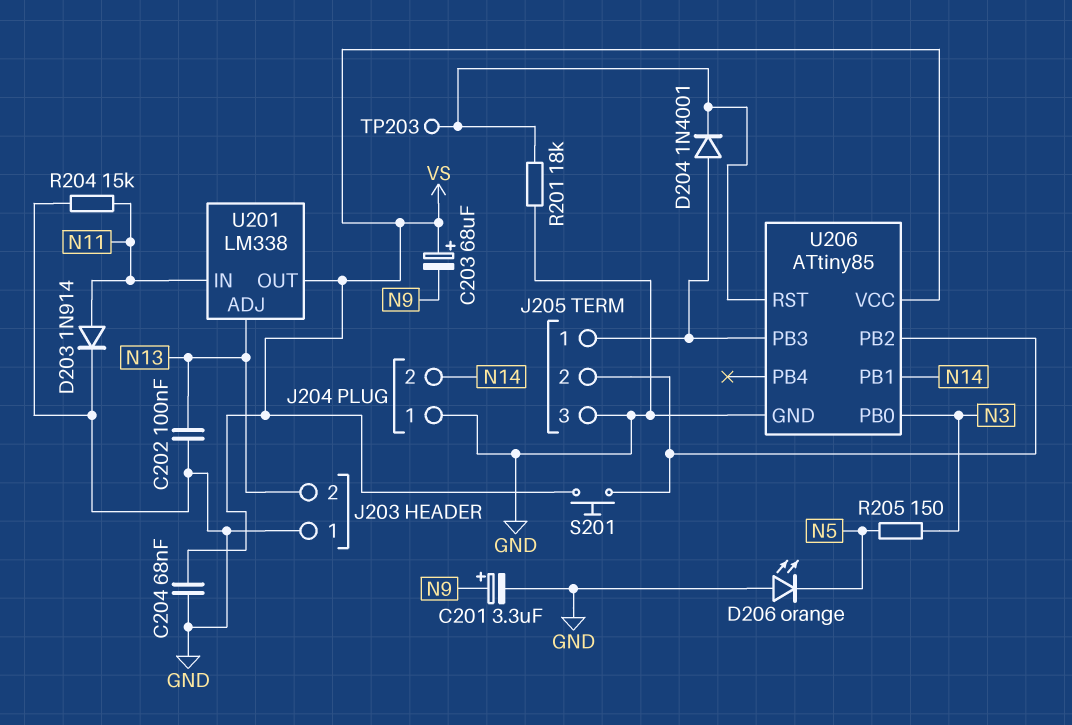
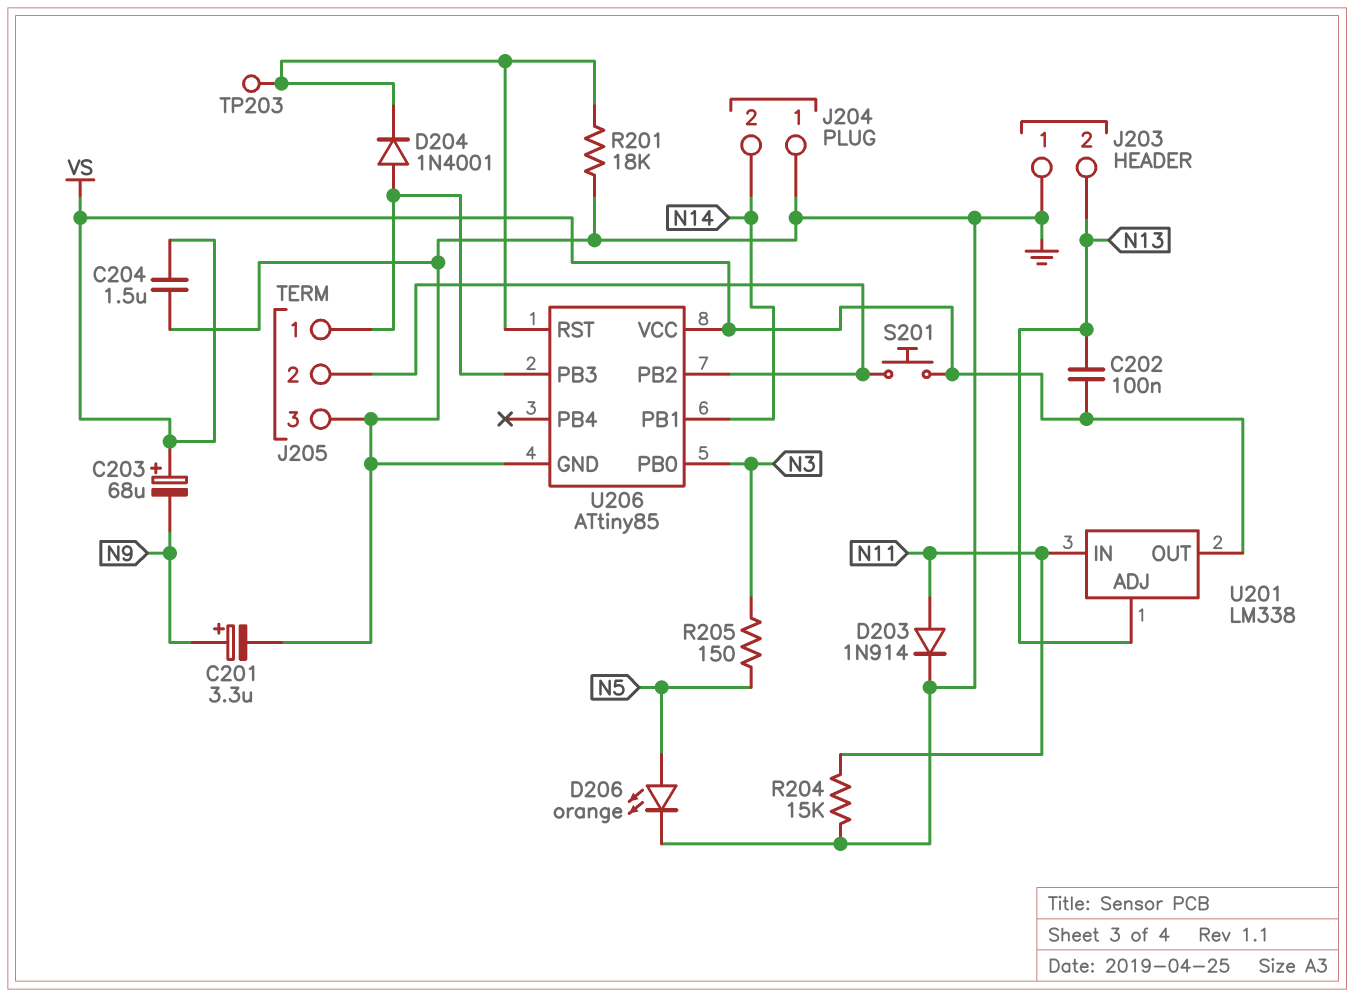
C202: 100nF (GND, N13) -> 100nF (N13, VS)
C204: 68nF (GND, VS) -> 1.5uF (GND, VS)
D206: LED orange (A GND, K N5) -> LED orange (A N5, K GND)

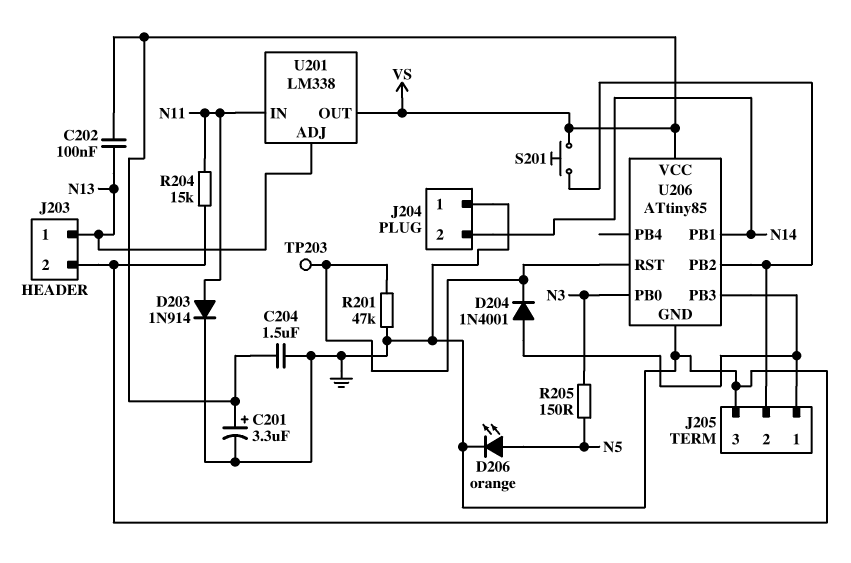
C201: 3.3uF (plus N9, minus GND) -> 3.3uF (plus VS, minus GND)
C203: 68uF (plus VS, minus N9) -> none
J203 pin 1: GND -> N13
J203 pin 2: N13 -> GND
R201: 18k (GND, U206/RST) -> 47k (GND, U206/RST)

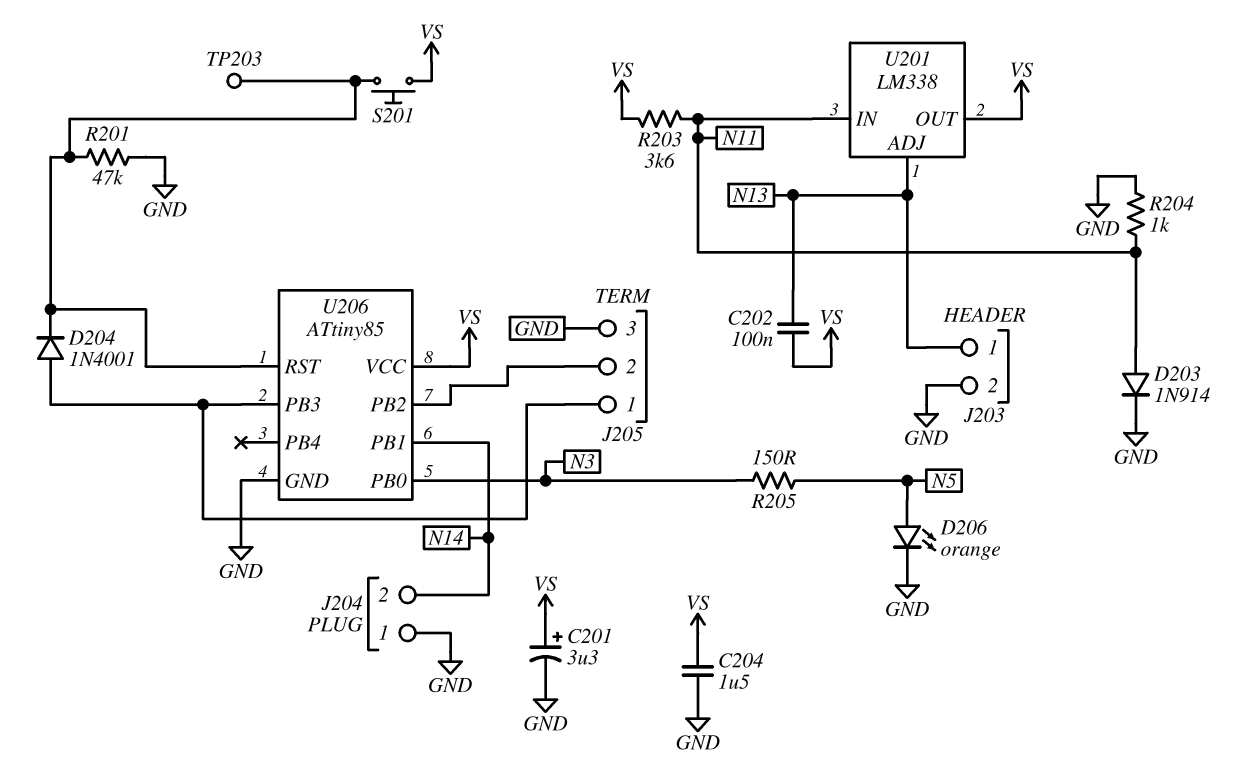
R203: none -> 3.6k (N11, VS)
R204: 15k (GND, N11) -> 1k (GND, N11)
S201: button (J205/2, VS) -> button (U206/RST, VS)

